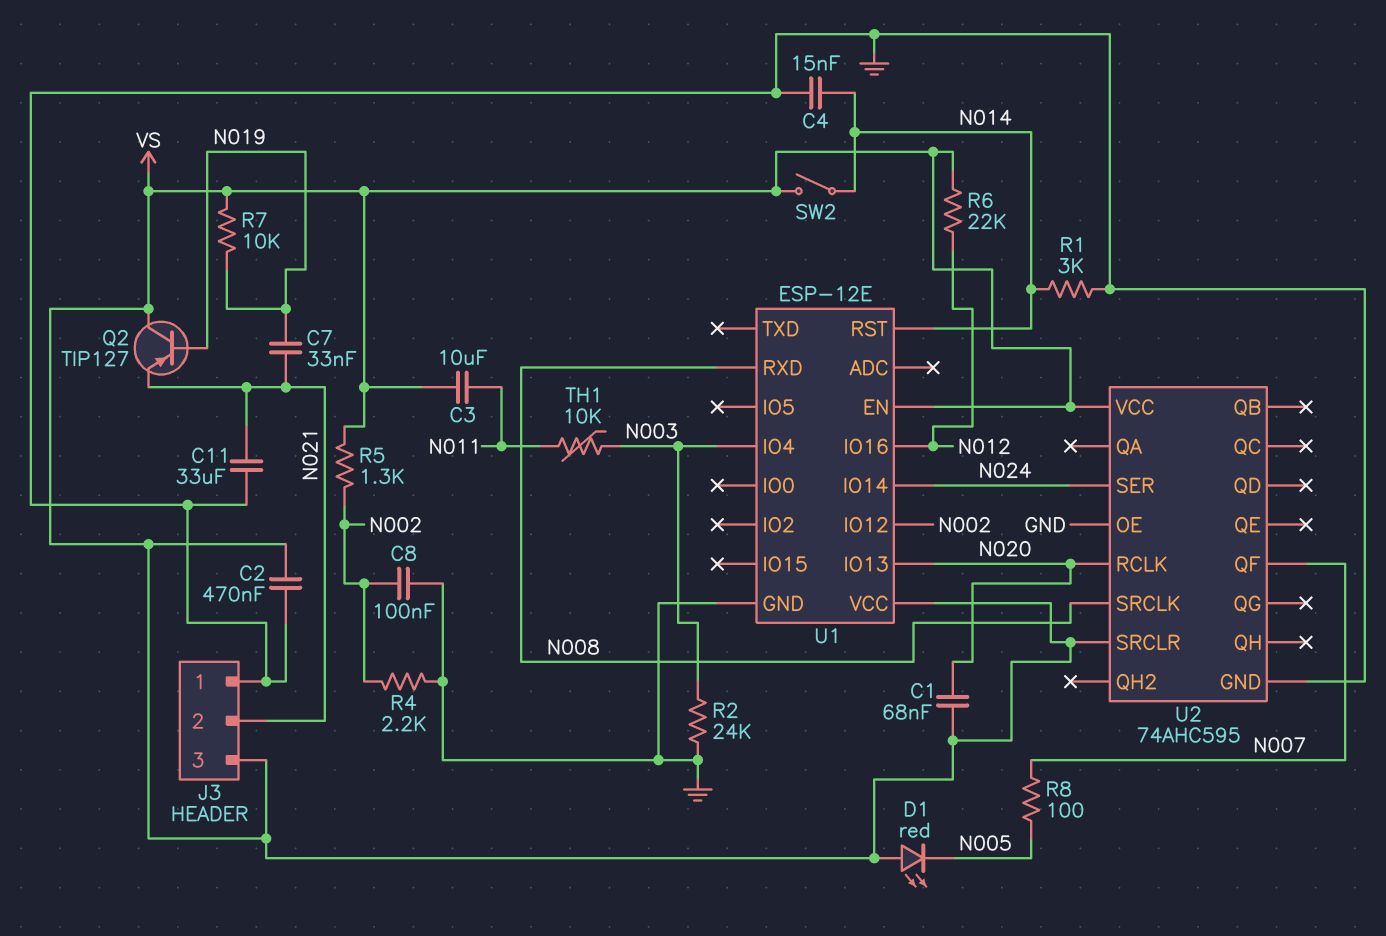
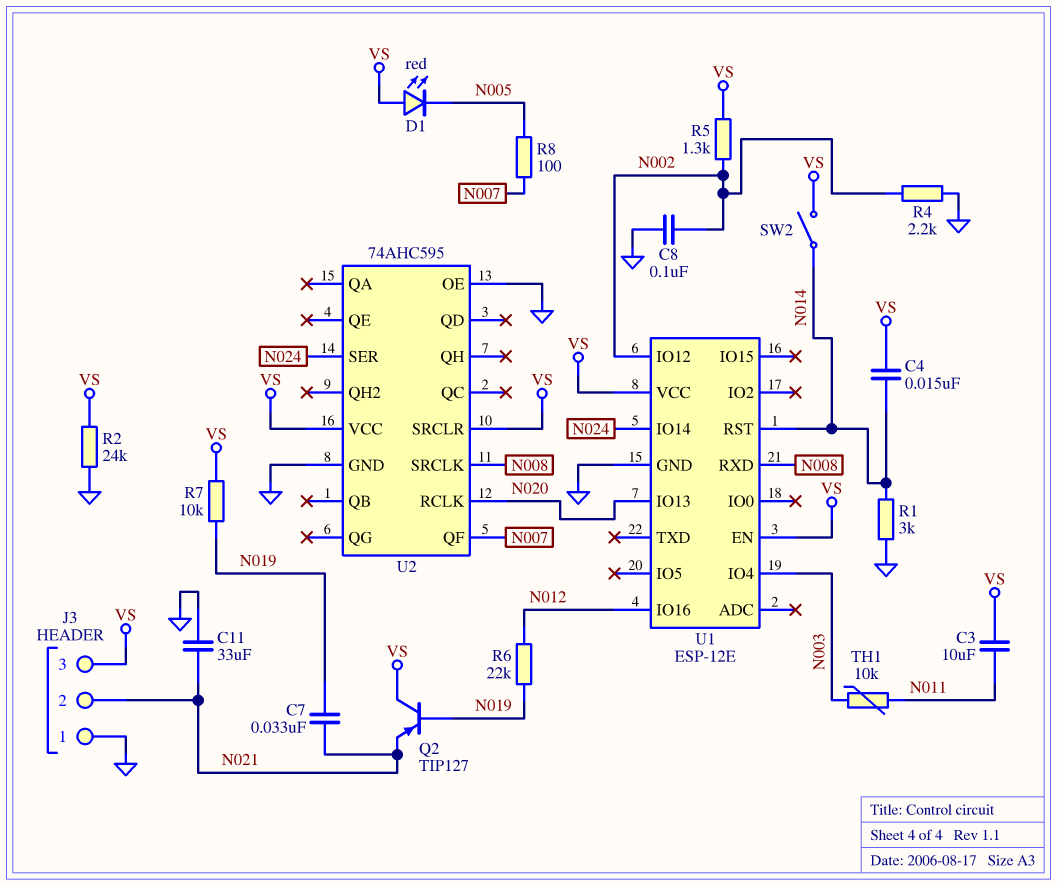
C1: 68nF (N020, VS) -> none
C2: 470nF (GND, VS) -> none
C4: 15nF (GND, N014) -> 15nF (N014, VS)
R2: 24k (GND, N003) -> 24k (GND, VS)
R6: 22k (N012, VS) -> 22k (N012, N019)

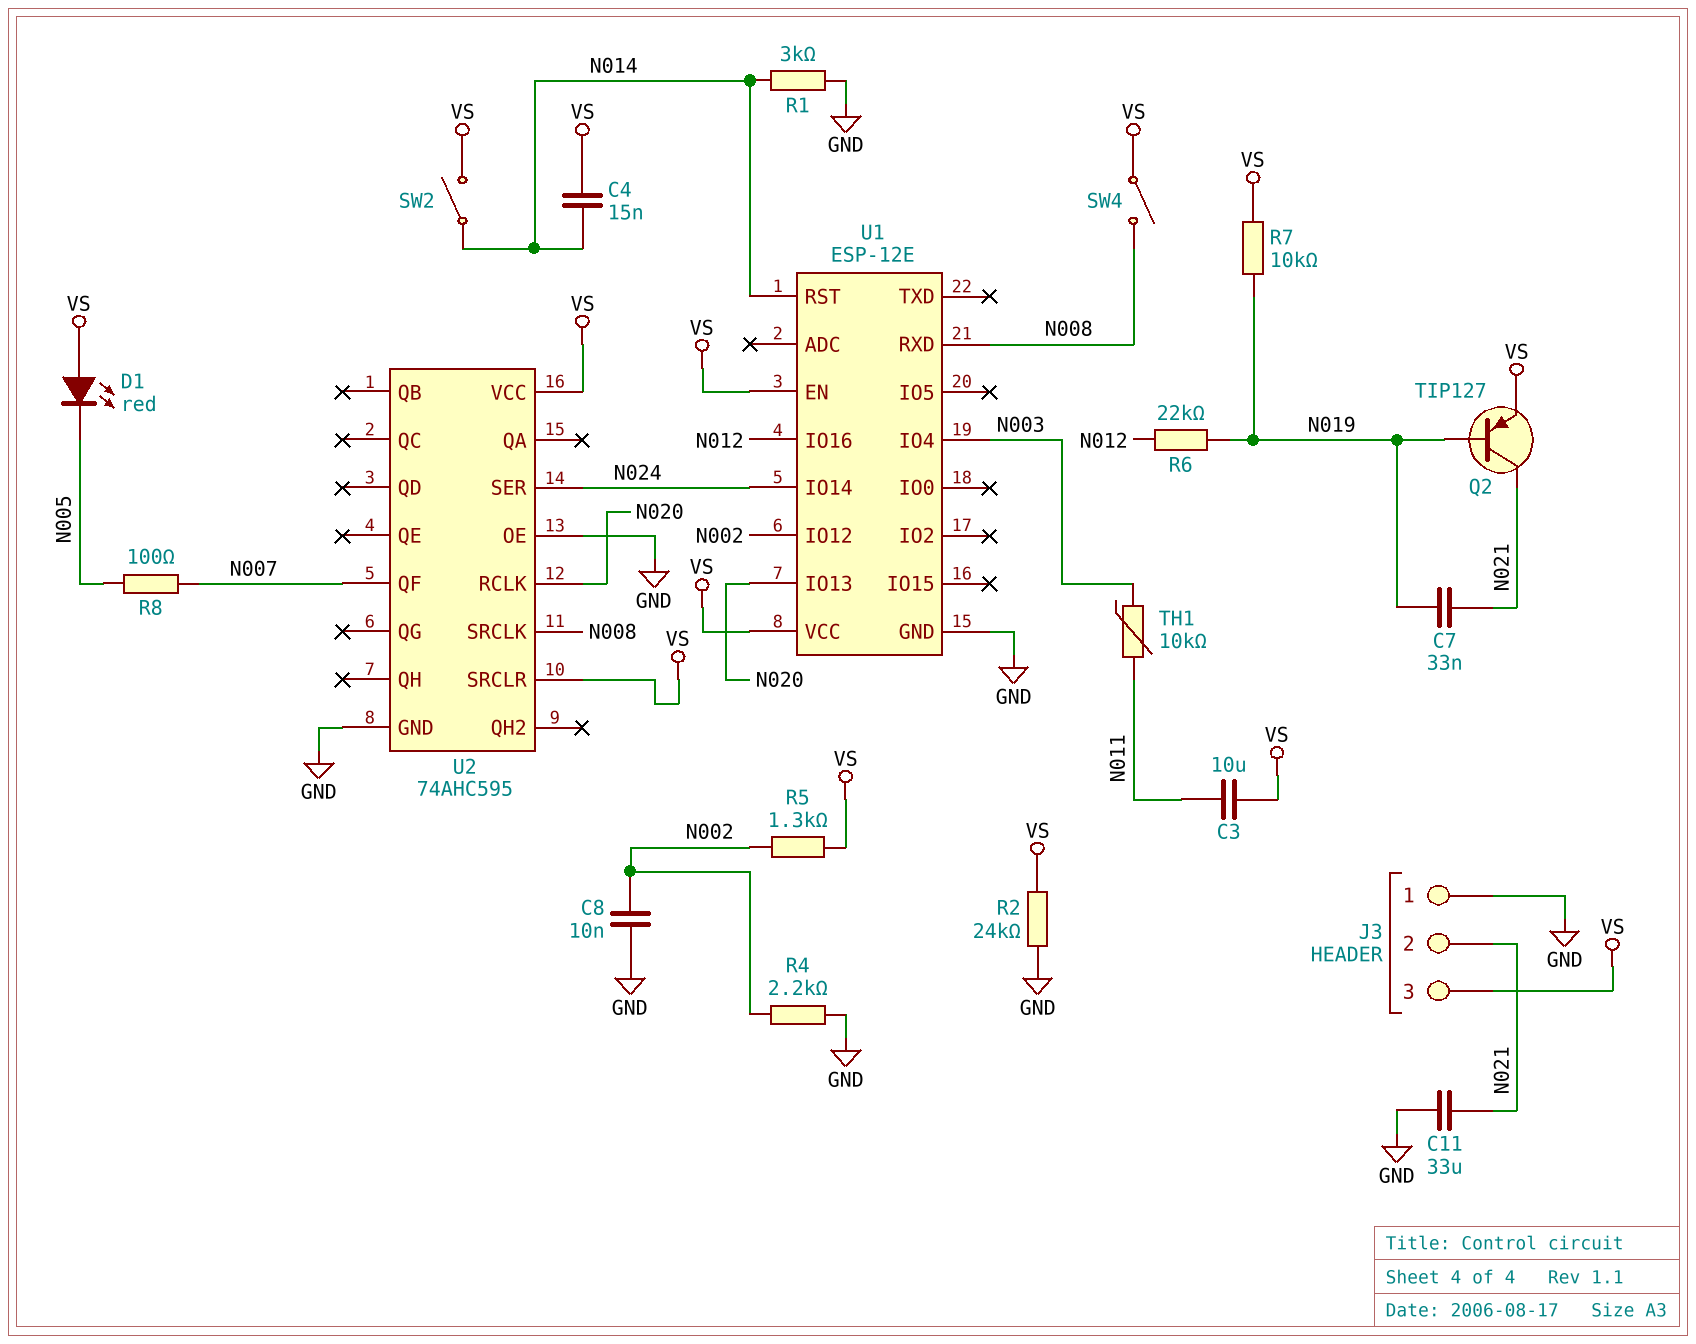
C8: 100nF (GND, N002) -> 10nF (GND, N002)
Q2: PNP TIP127 (B N019, C VS, E N021) -> PNP TIP127 (B N019, C N021, E VS)
SW4: none -> switch (N008, VS)

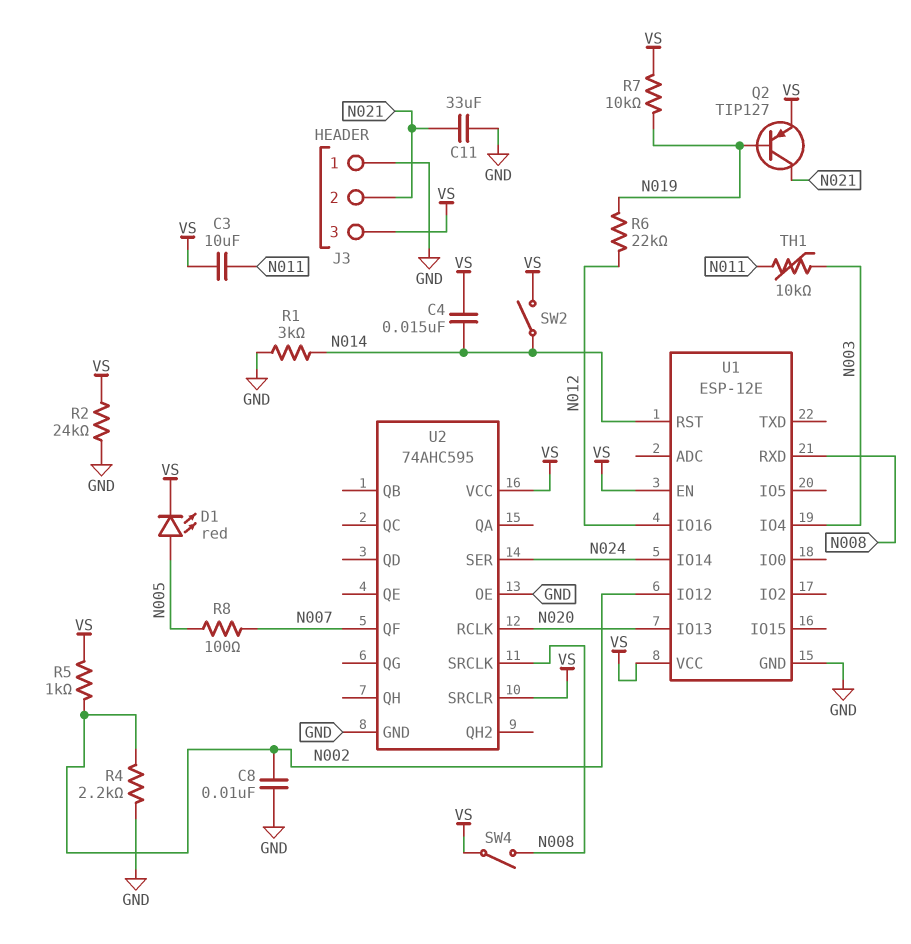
C7: 33nF (N019, N021) -> none
D1: LED red (A VS, K N005) -> LED red (A N005, K VS)
R5: 1.3k (N002, VS) -> 1k (N002, VS)

